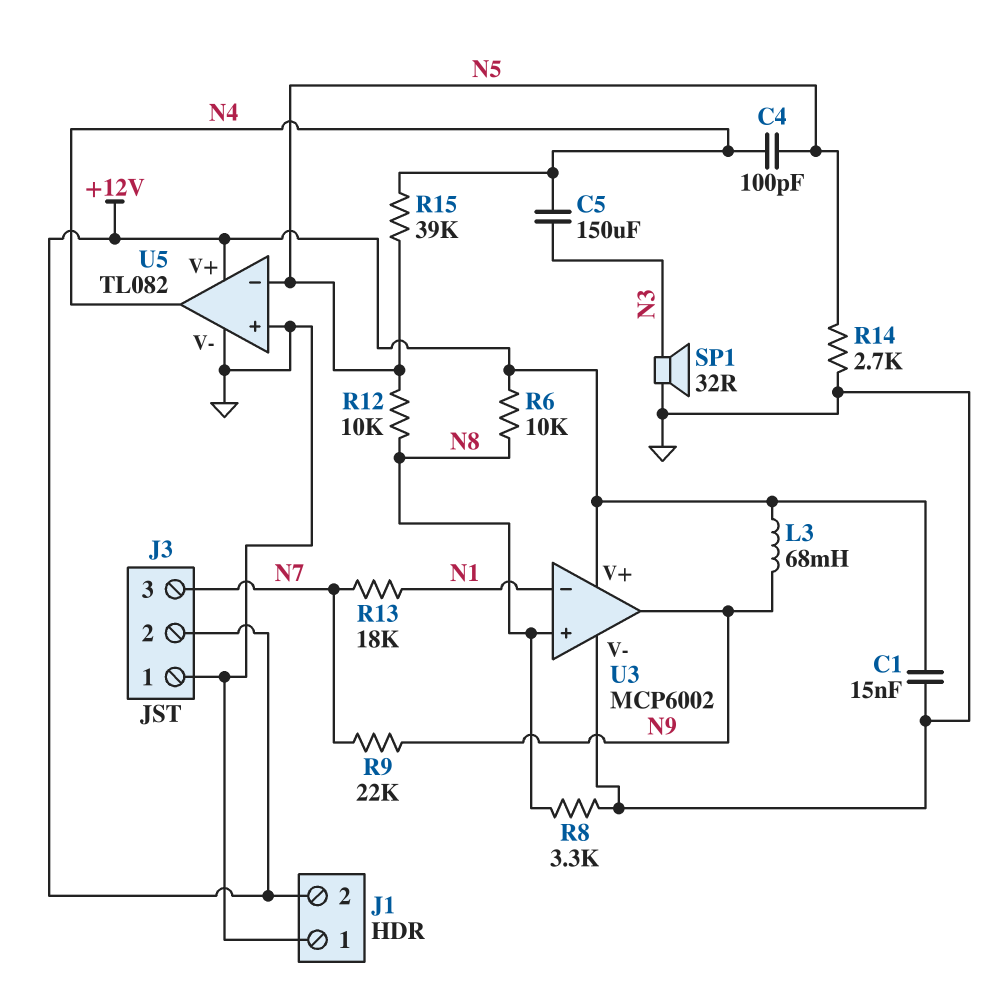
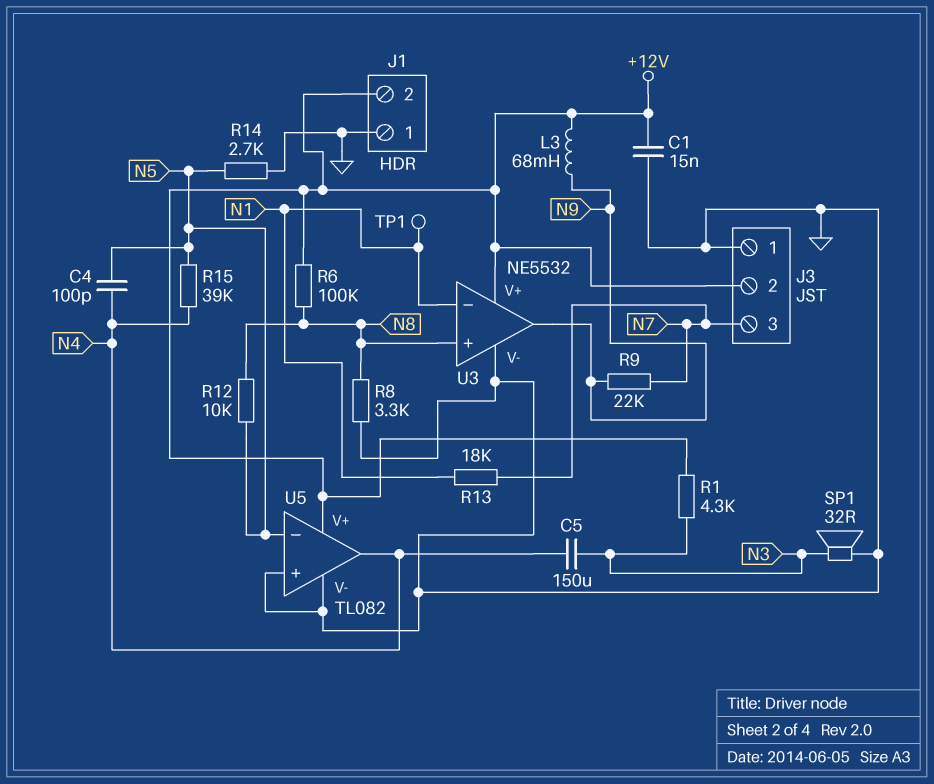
R1: none -> 4.3k (+12V, N3)
R6: 10k (+12V, N8) -> 100k (+12V, N8)
TP1: none -> test point (N1)
U3: MCP6002 -> NE5532

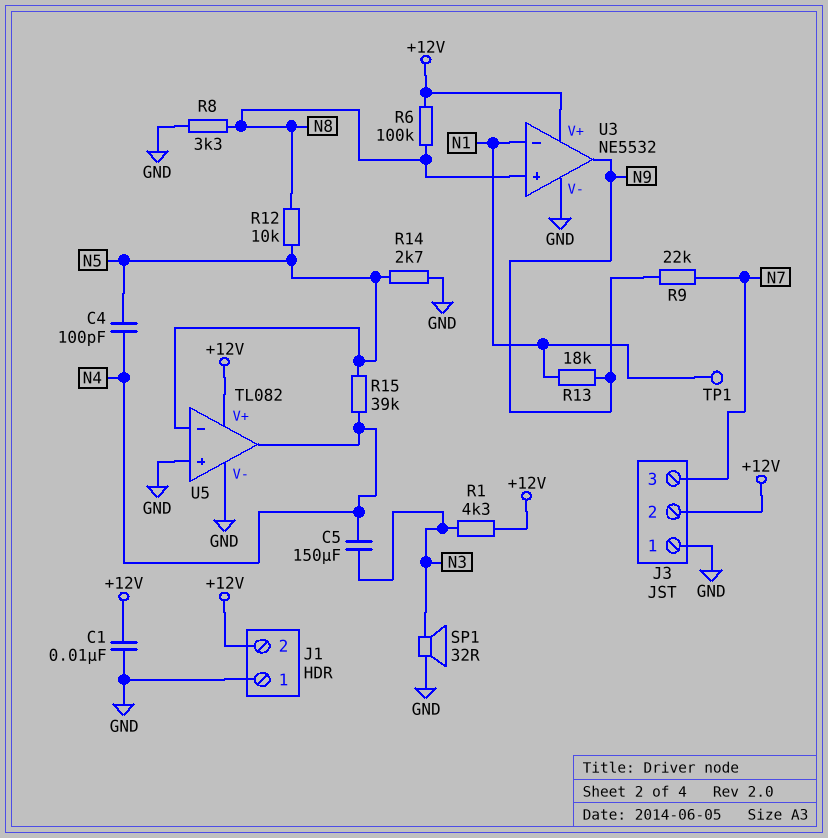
C1: 15nF (+12V, GND) -> 10nF (+12V, GND)
L3: 68mH (+12V, N9) -> none
R13: 18k (N1, N7) -> 18k (N1, N9)

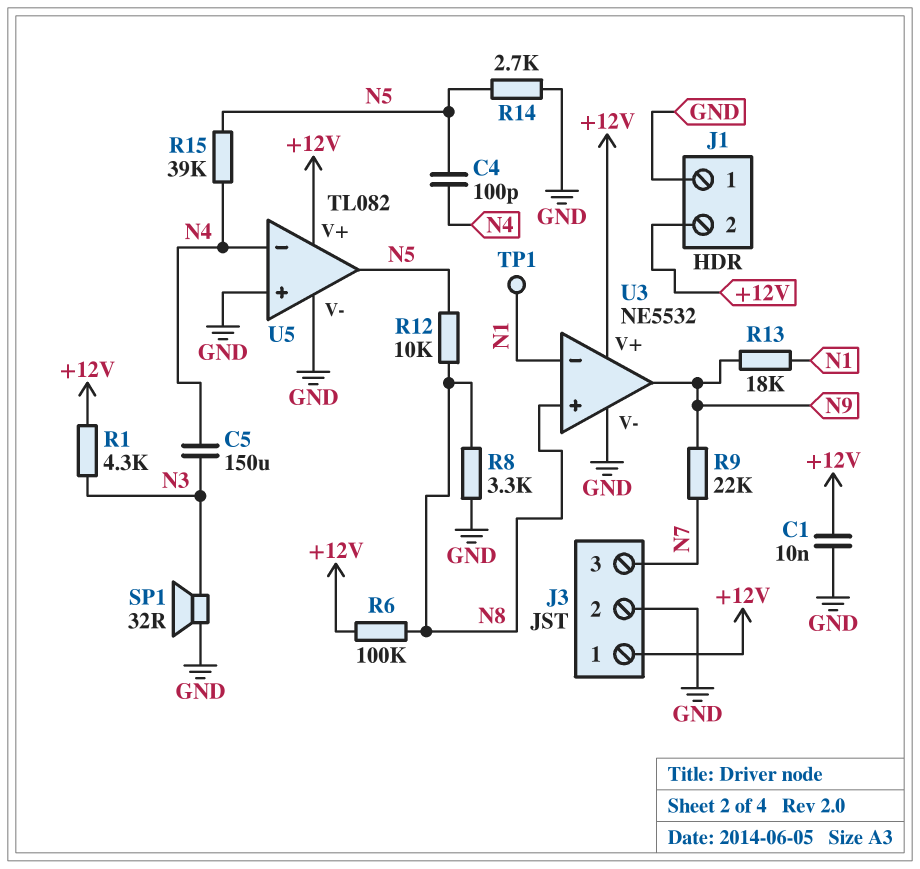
J3 pin 1: GND -> +12V
J3 pin 2: +12V -> GND
U5 pin in-: N5 -> N4
U5 pin out: N4 -> N5

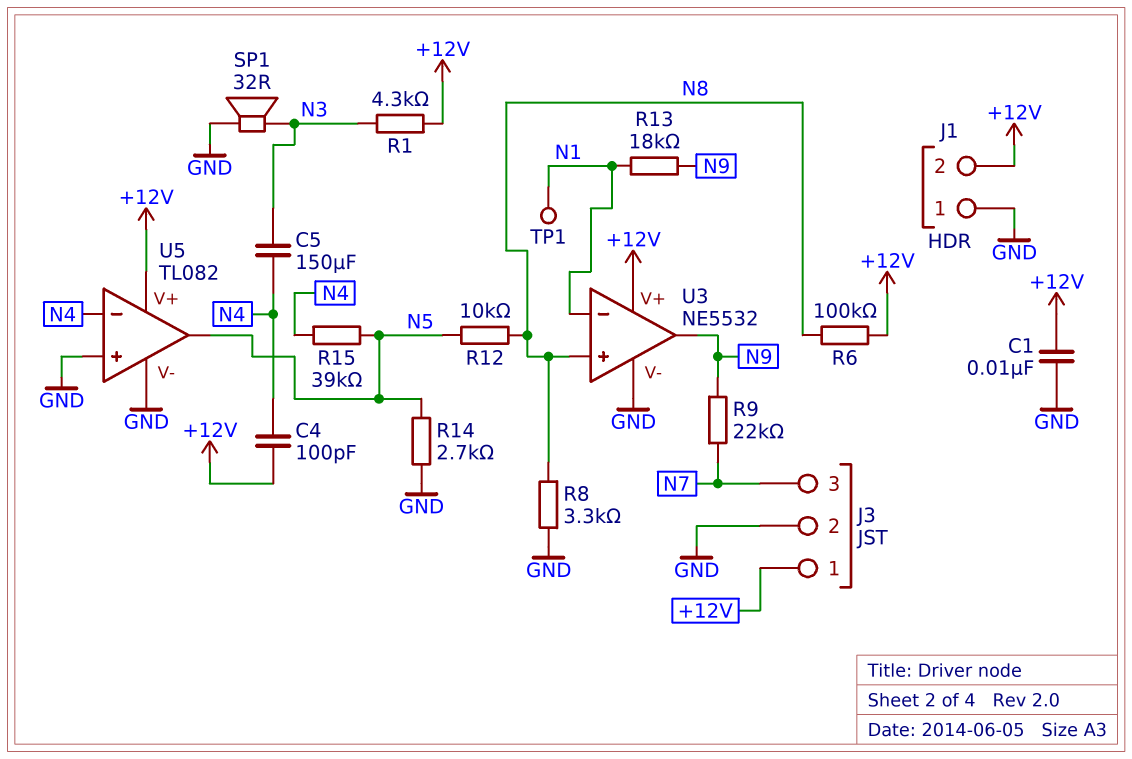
C4: 100pF (N4, N5) -> 100pF (+12V, N4)

